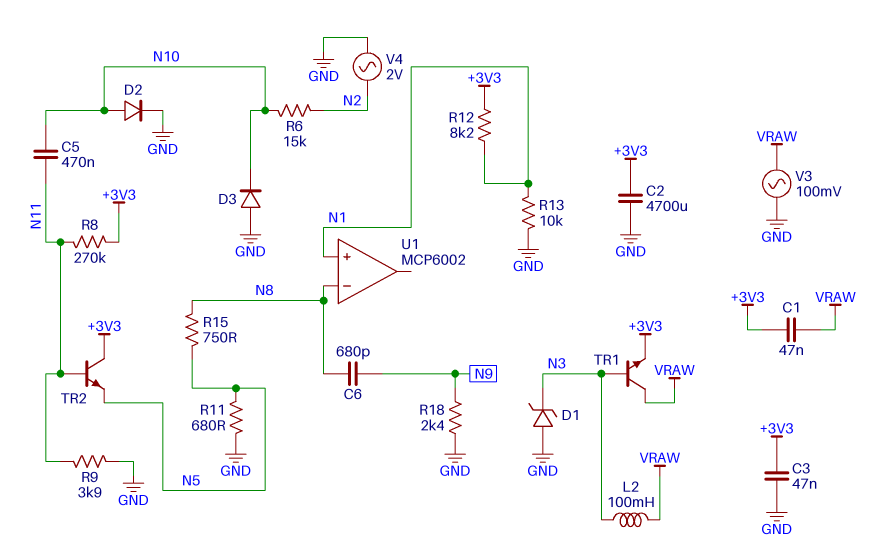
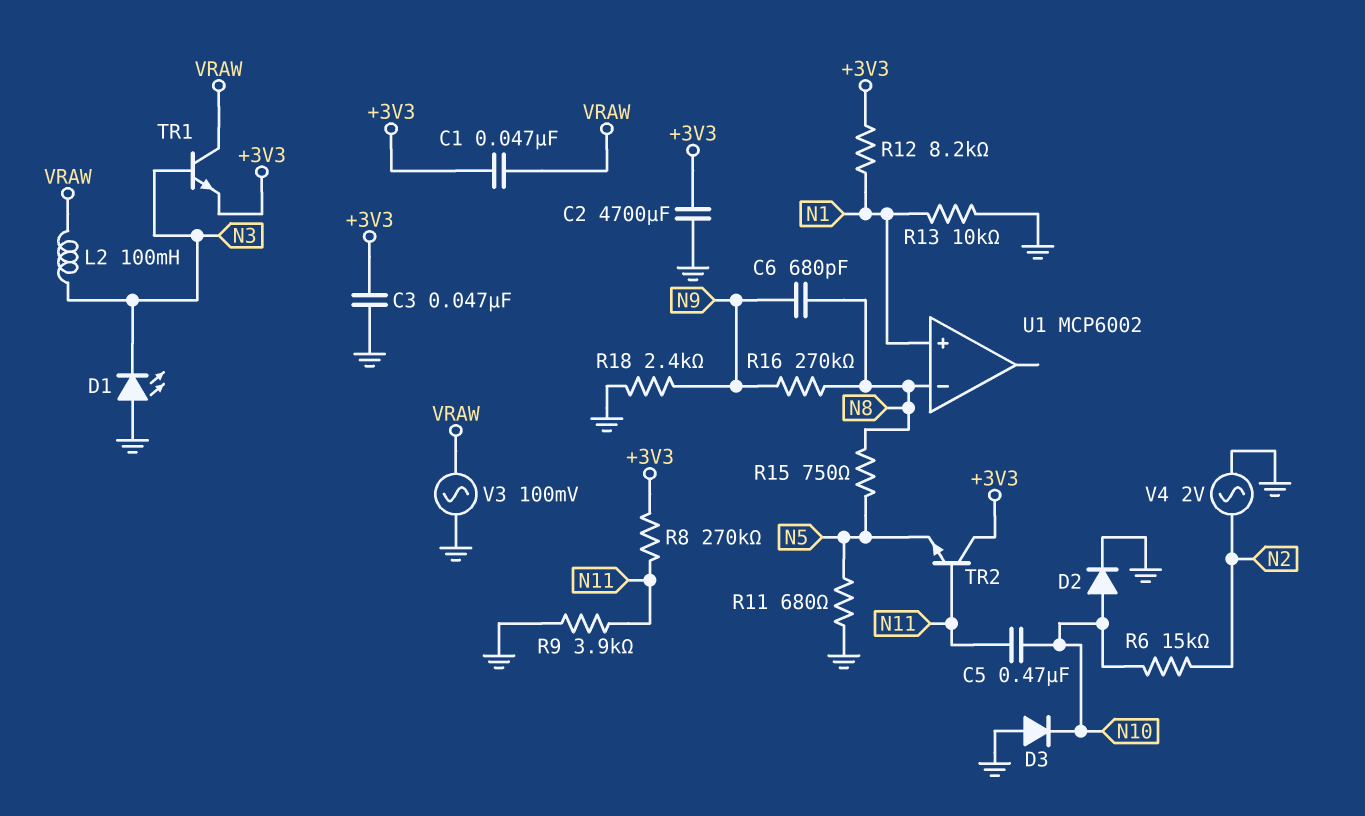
D1: zener (A GND, K N3) -> LED (A GND, K N3)
R16: none -> 270k (N8, N9)

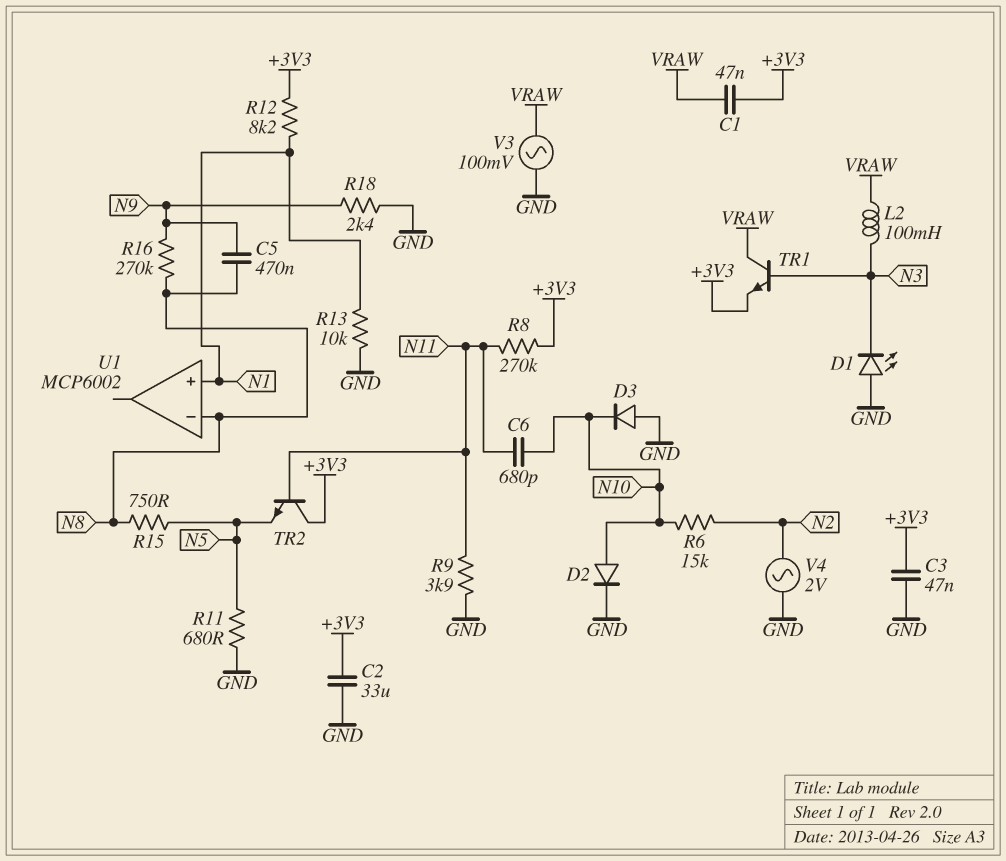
C2: 4700uF (+3V3, GND) -> 33uF (+3V3, GND)
C5: 470nF (N10, N11) -> 470nF (N8, N9)
C6: 680pF (N8, N9) -> 680pF (N10, N11)

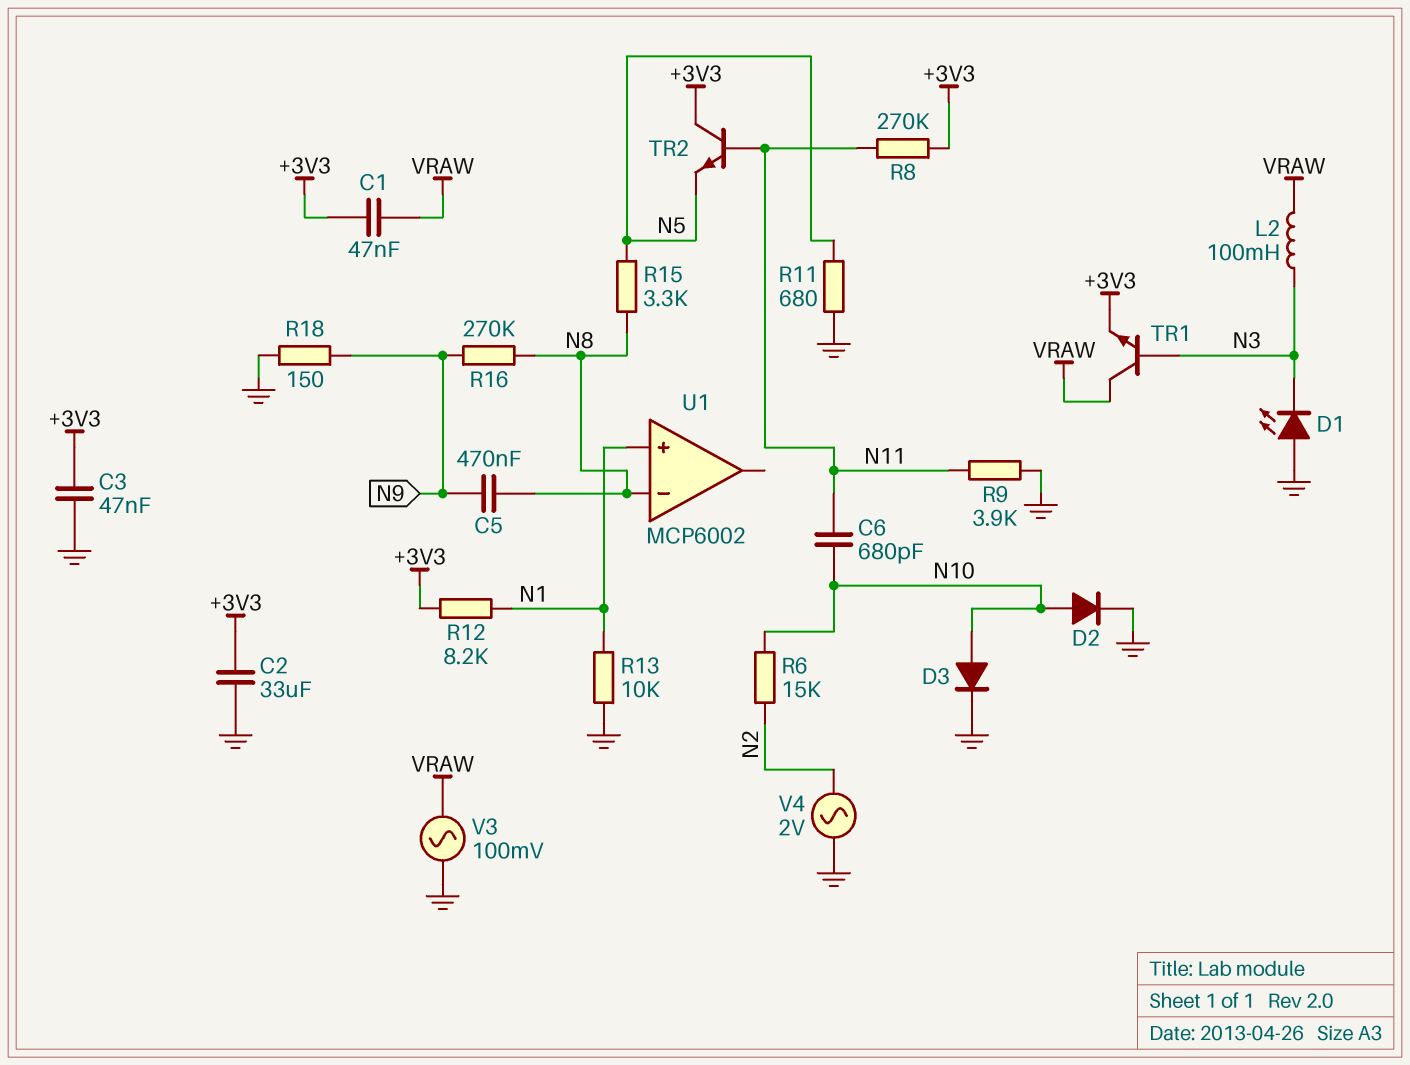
D3: diode (A GND, K N10) -> diode (A N10, K GND)
R15: 750 (N5, N8) -> 3.3k (N5, N8)
R18: 2.4k (GND, N9) -> 150 (GND, N9)

